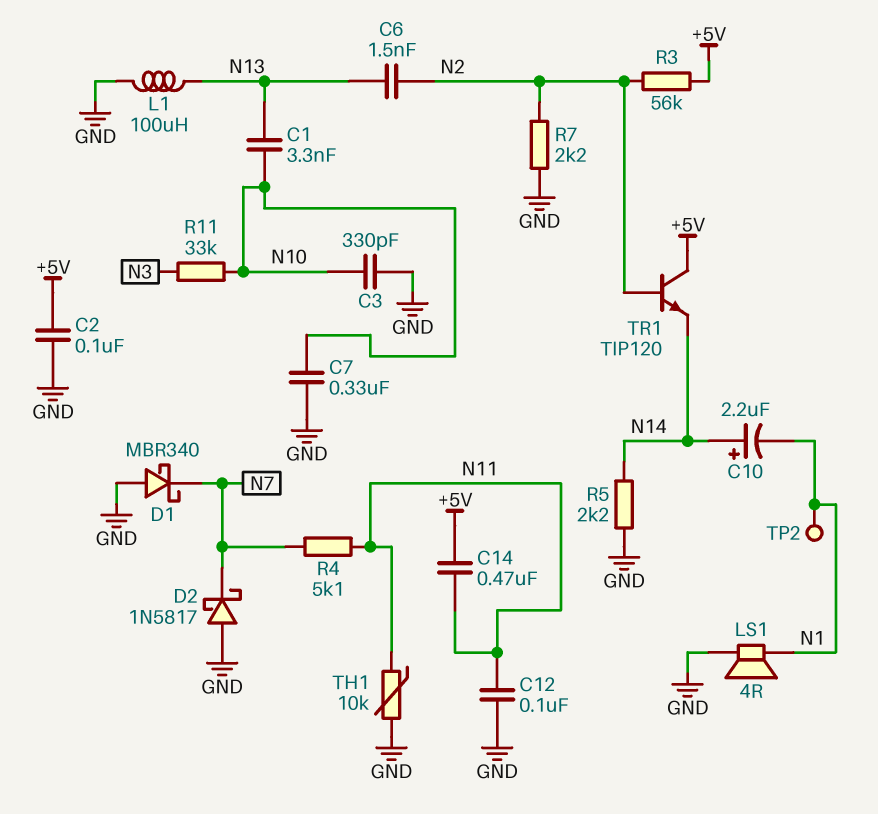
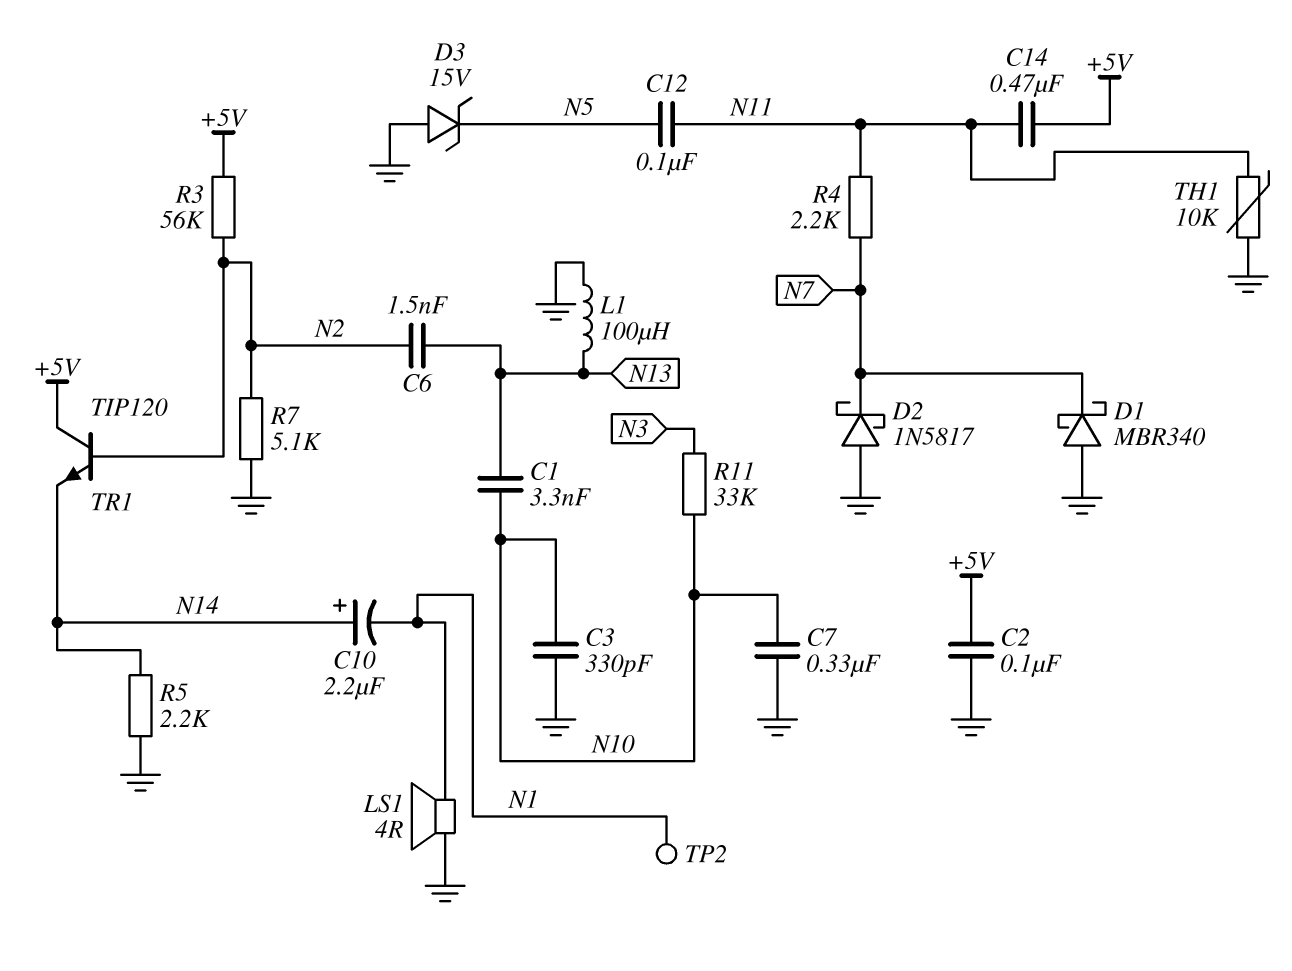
C12: 100nF (GND, N11) -> 100nF (N5, N11)
D3: none -> zener 15V (A GND, K N5)
R4: 5.1k (N7, N11) -> 2.2k (N7, N11)
R7: 2.2k (GND, N2) -> 5.1k (GND, N2)

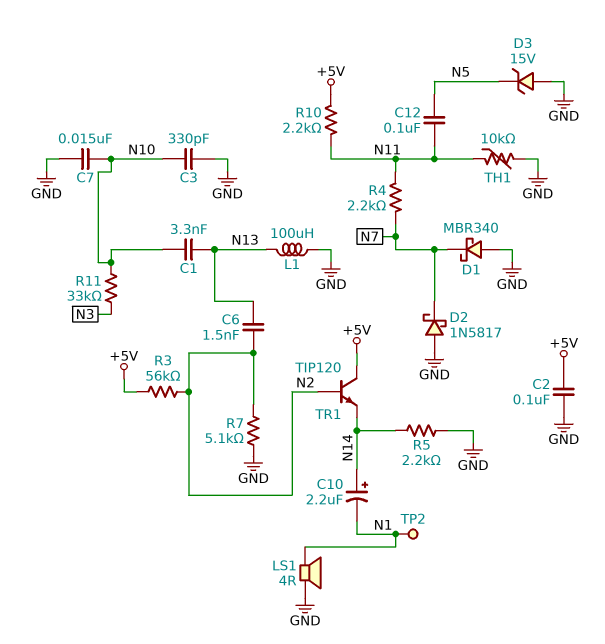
C7: 330nF (GND, N10) -> 15nF (GND, N10)
C14: 470nF (+5V, N11) -> none
R10: none -> 2.2k (+5V, N11)

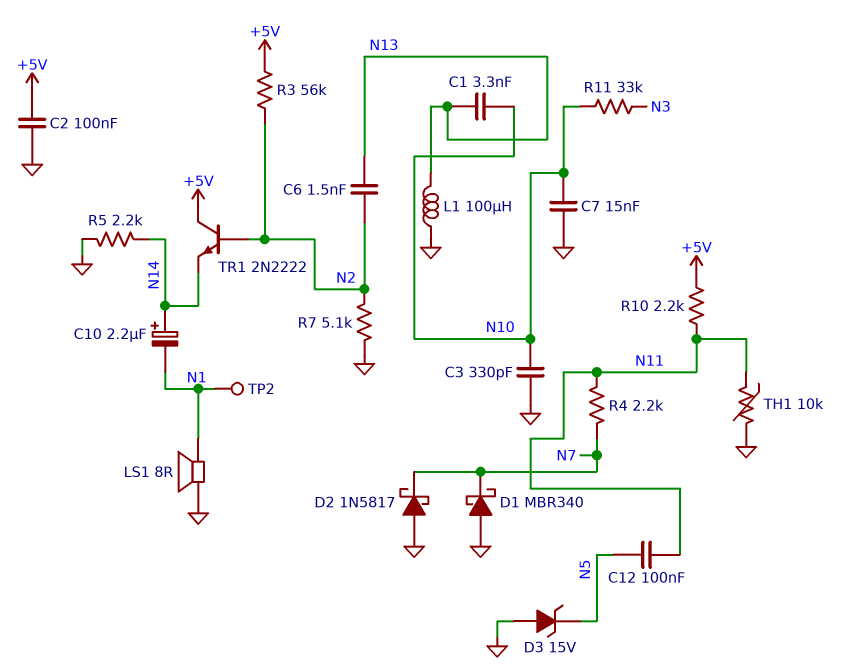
LS1: speaker 4R (GND, N1) -> speaker 8R (GND, N1)
TR1: NPN TIP120 (B N2, C +5V, E N14) -> NPN 2N2222 (B N2, C +5V, E N14)

